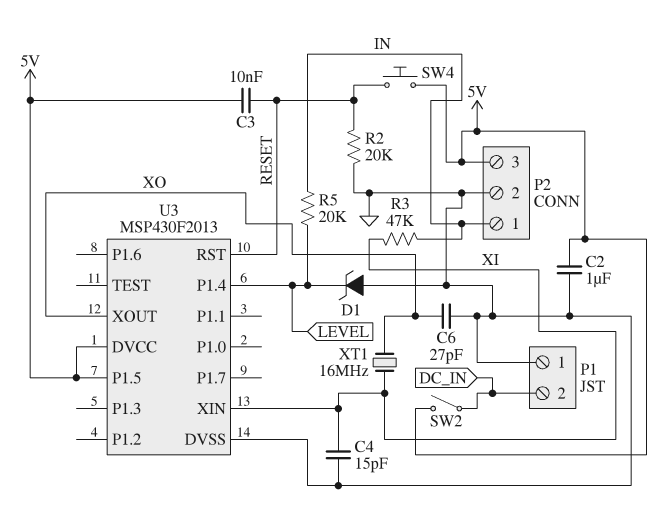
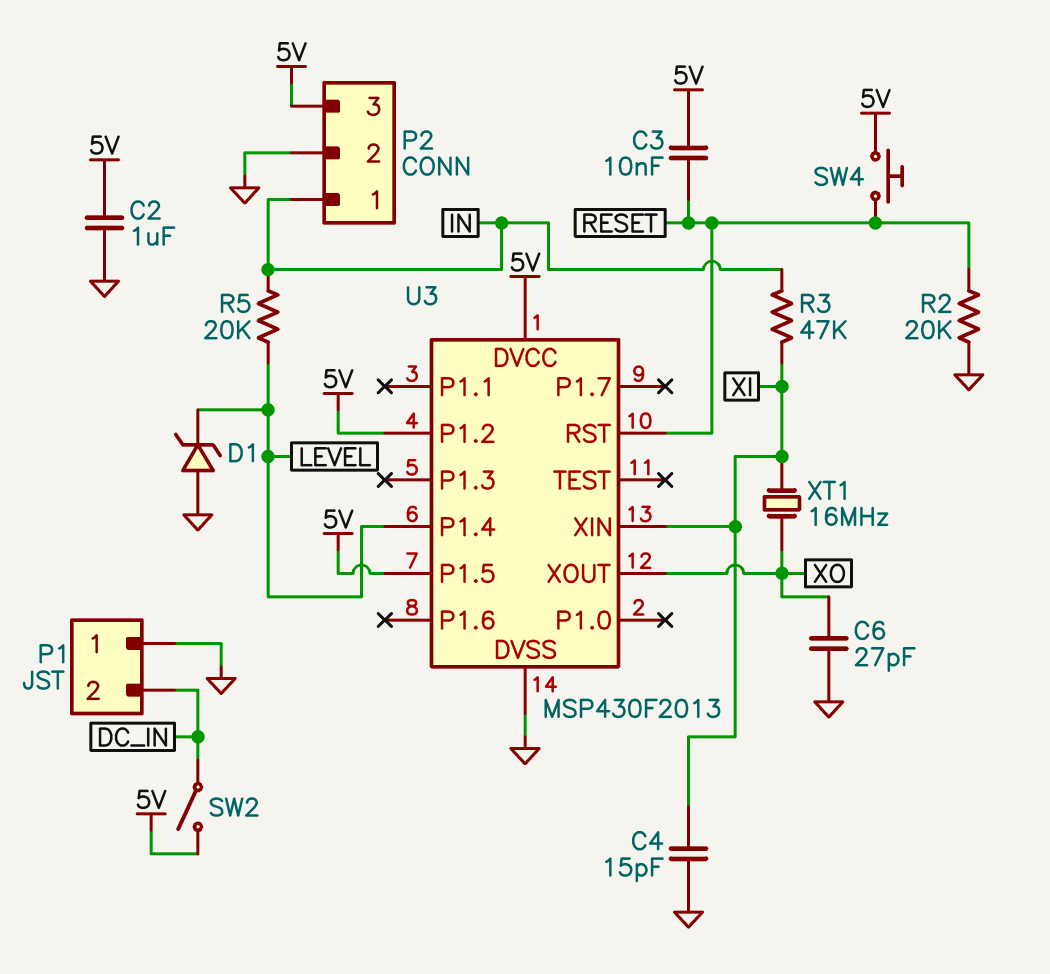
U3 pin P1.2: none -> 5V

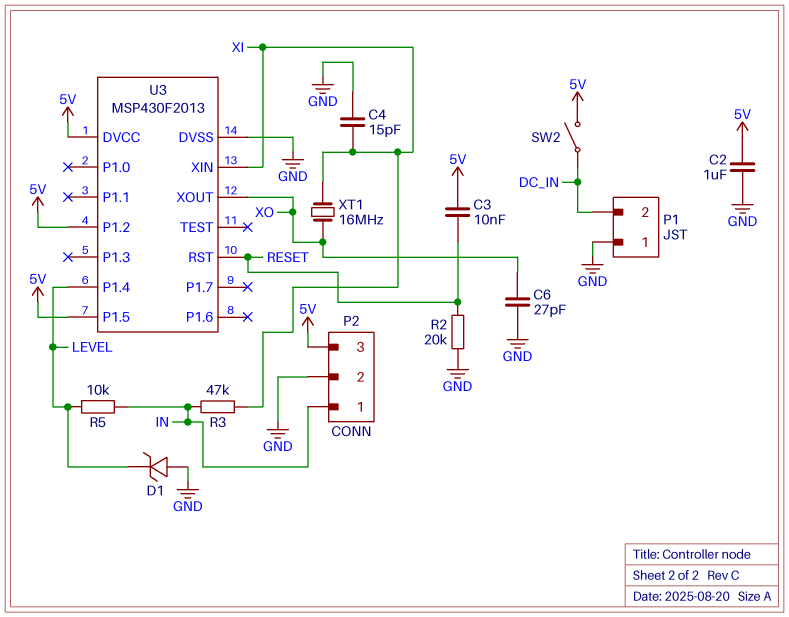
R5: 20k (IN, LEVEL) -> 10k (IN, LEVEL)
SW4: button (5V, RESET) -> none

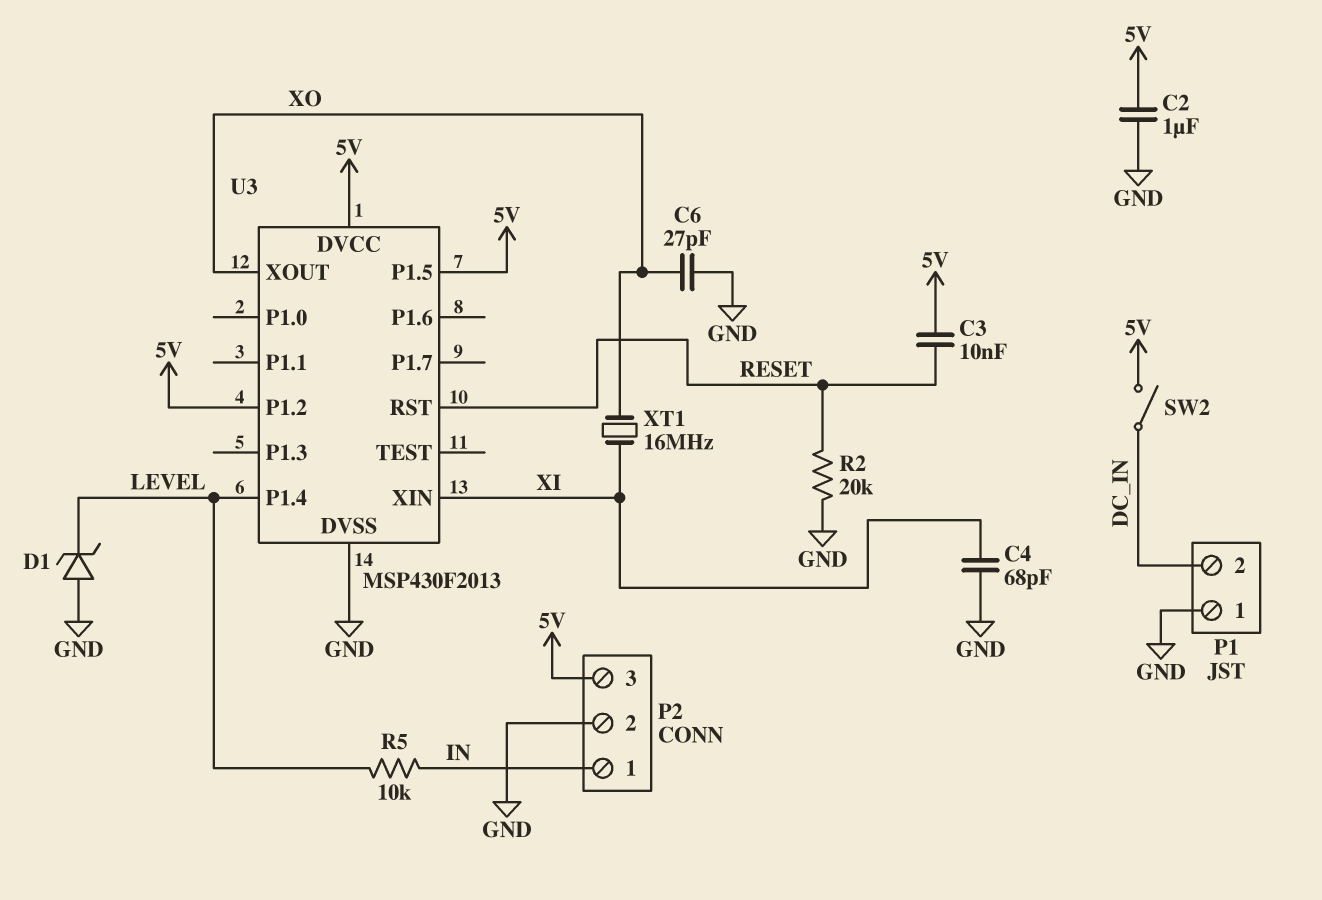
C4: 15pF (GND, XI) -> 68pF (GND, XI)
R3: 47k (IN, XI) -> none

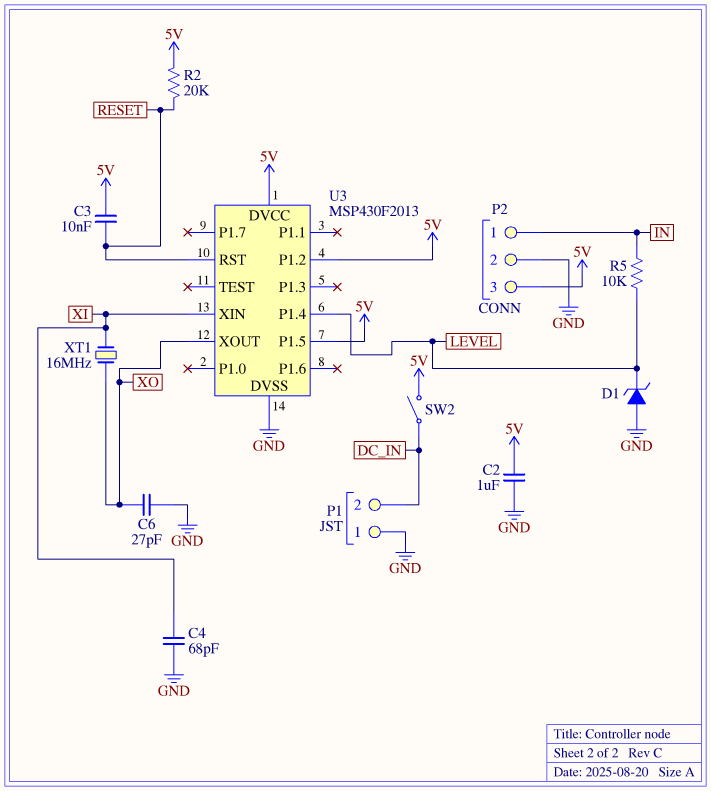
R2: 20k (GND, RESET) -> 20k (5V, RESET)

